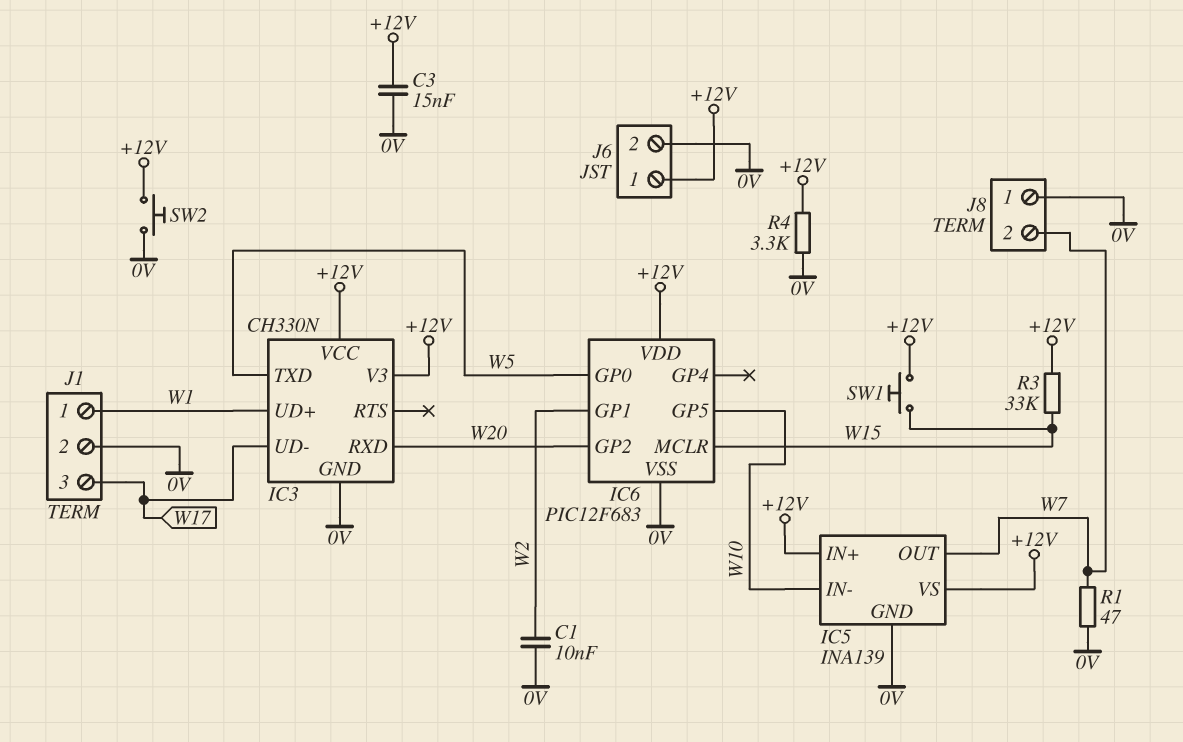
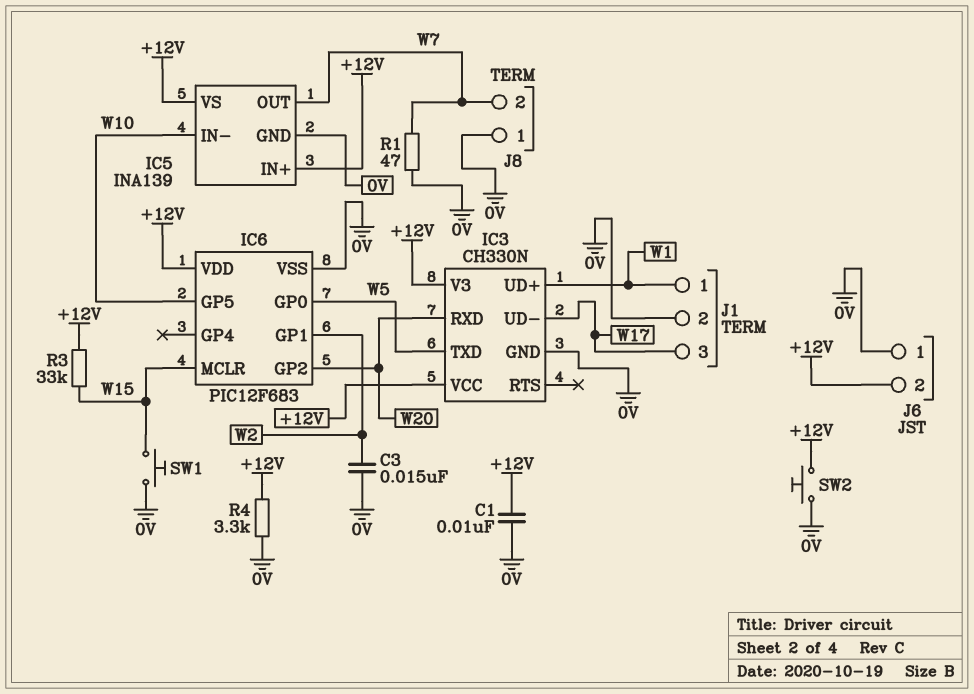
C1: 10nF (0V, W2) -> 10nF (+12V, 0V)
C3: 15nF (+12V, 0V) -> 15nF (0V, W2)
J6 pin 1: +12V -> 0V
J6 pin 2: 0V -> +12V
SW1: button (+12V, W15) -> button (0V, W15)

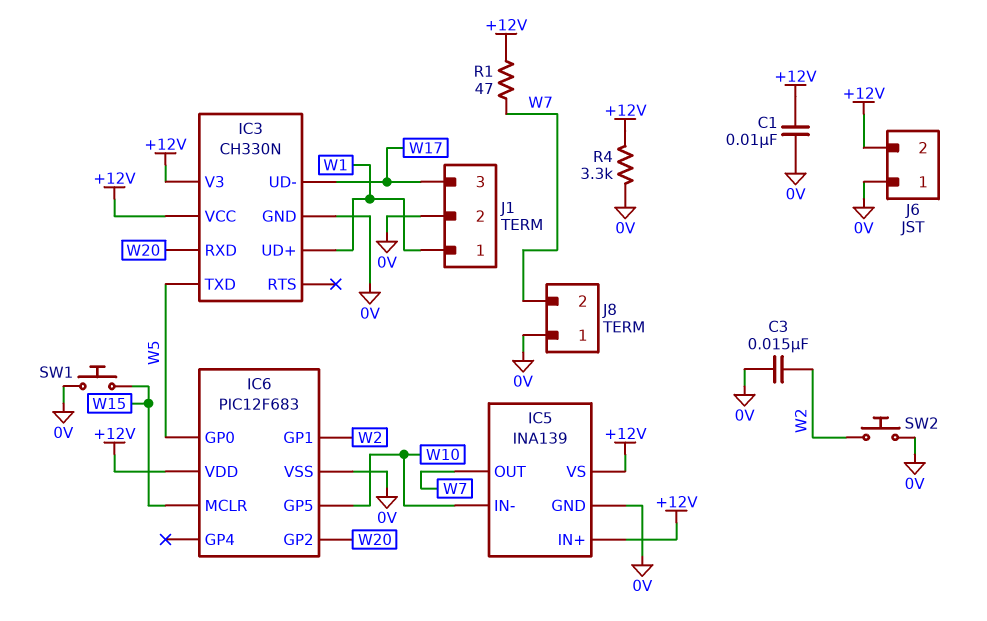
R1: 47 (0V, W7) -> 47 (+12V, W7)
R3: 33k (+12V, W15) -> none
SW2: button (+12V, 0V) -> button (0V, W2)

